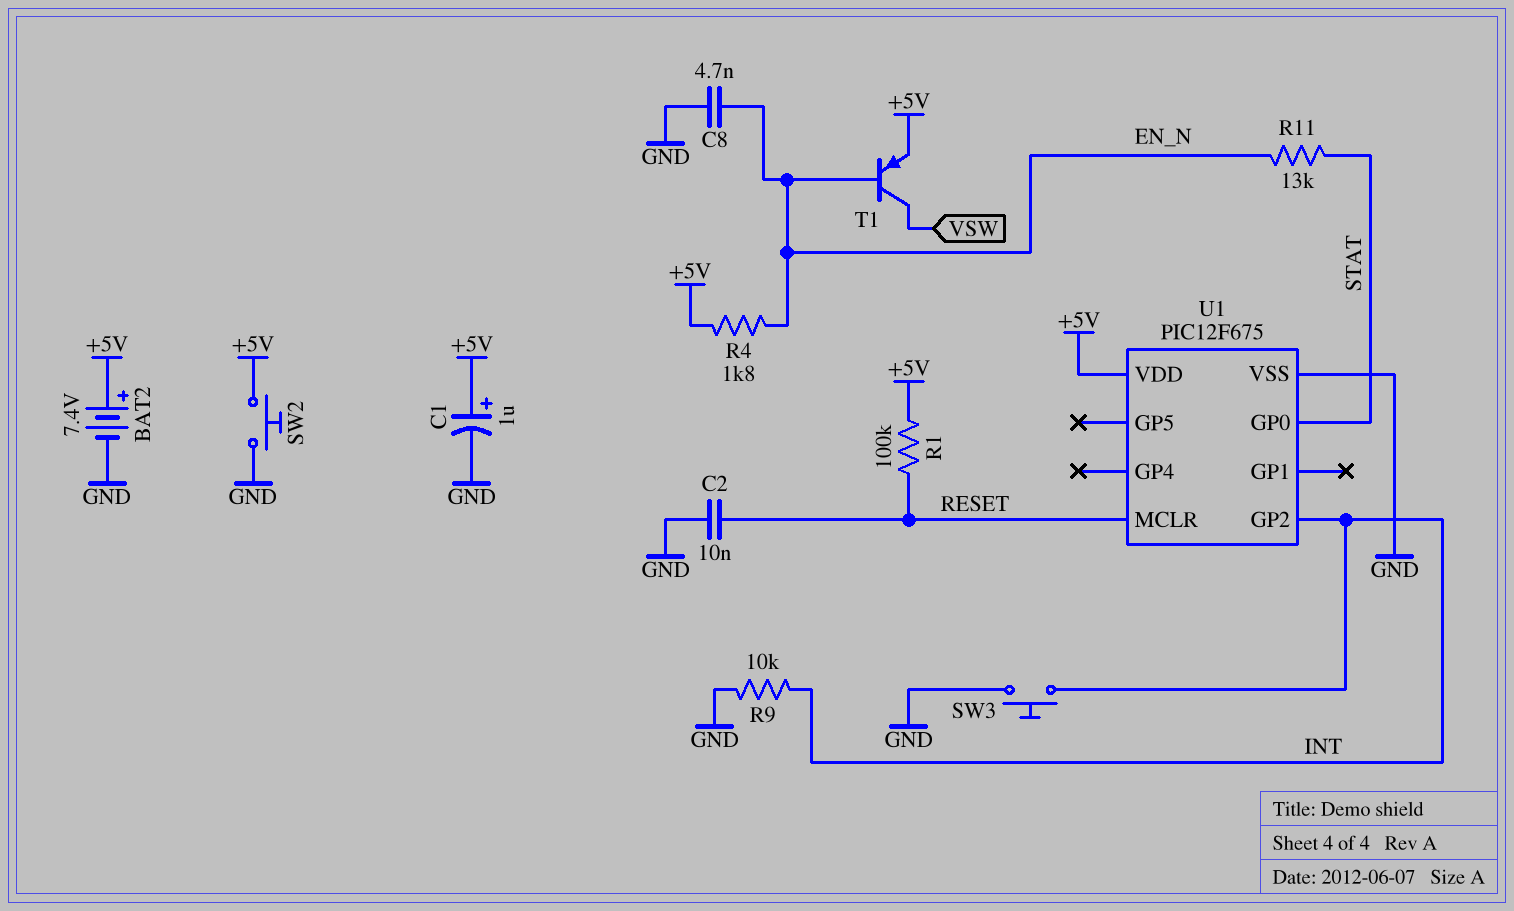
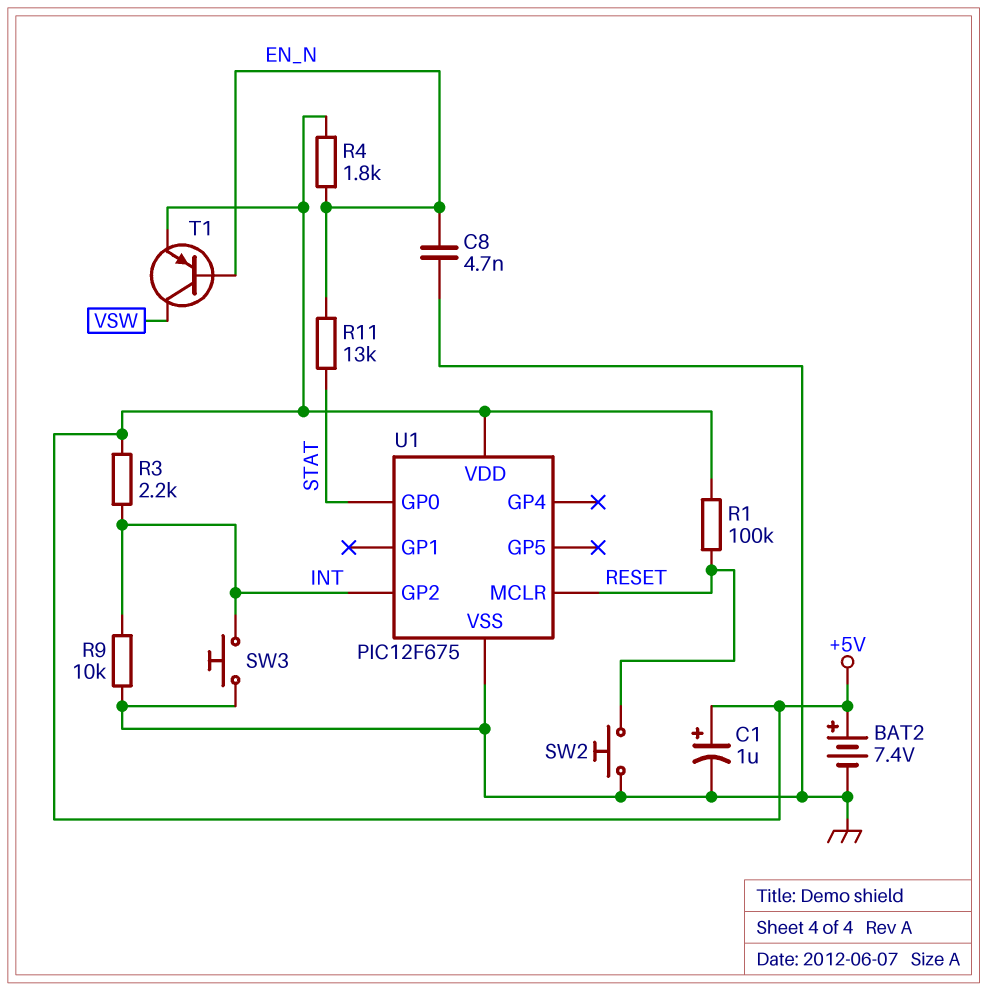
C2: 10nF (GND, RESET) -> none
R3: none -> 2.2k (+5V, INT)
SW2: button (+5V, GND) -> button (GND, RESET)

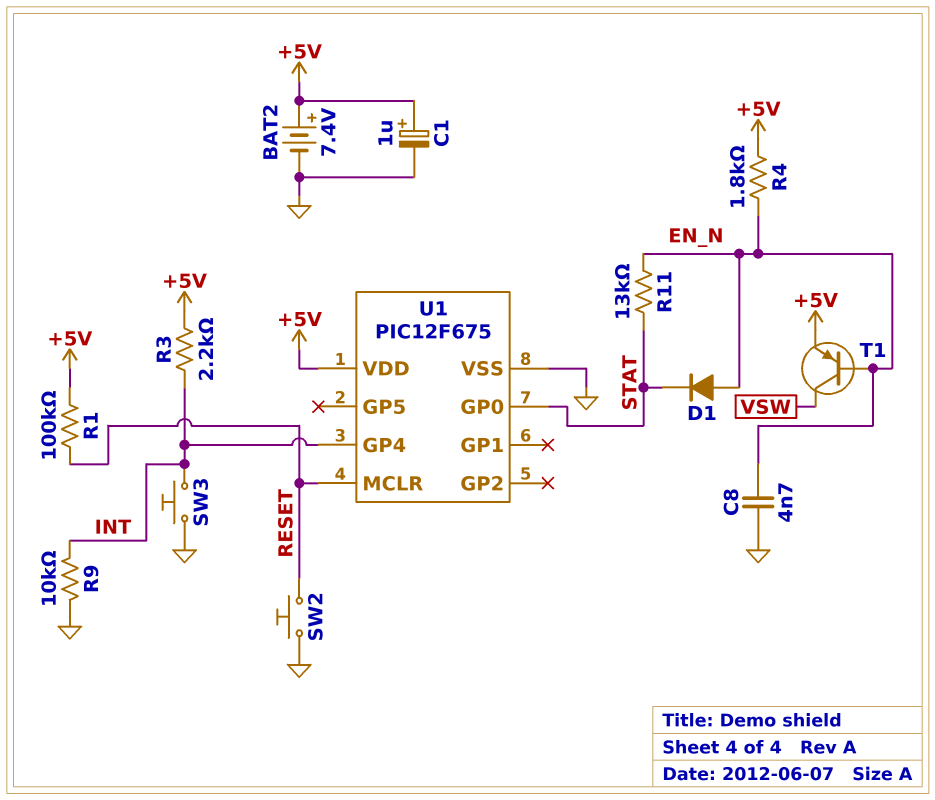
D1: none -> diode (A EN_N, K STAT)
U1 pin GP2: INT -> none
U1 pin GP4: none -> INT

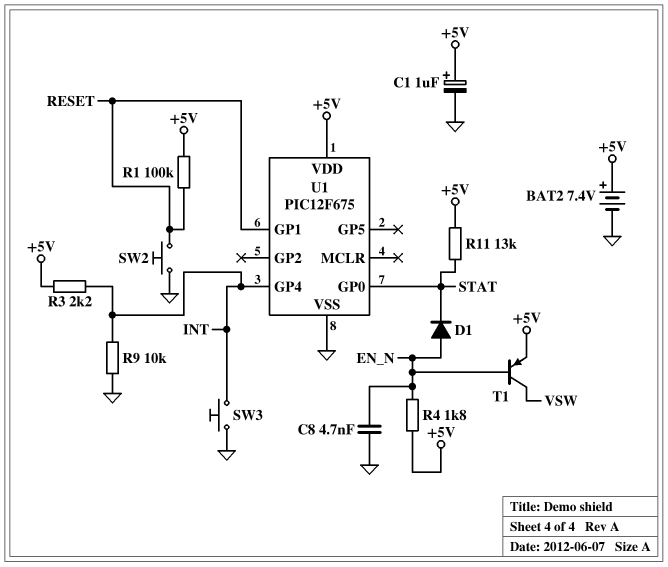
R11: 13k (EN_N, STAT) -> 13k (+5V, STAT)
U1 pin GP1: none -> RESET
U1 pin MCLR: RESET -> none

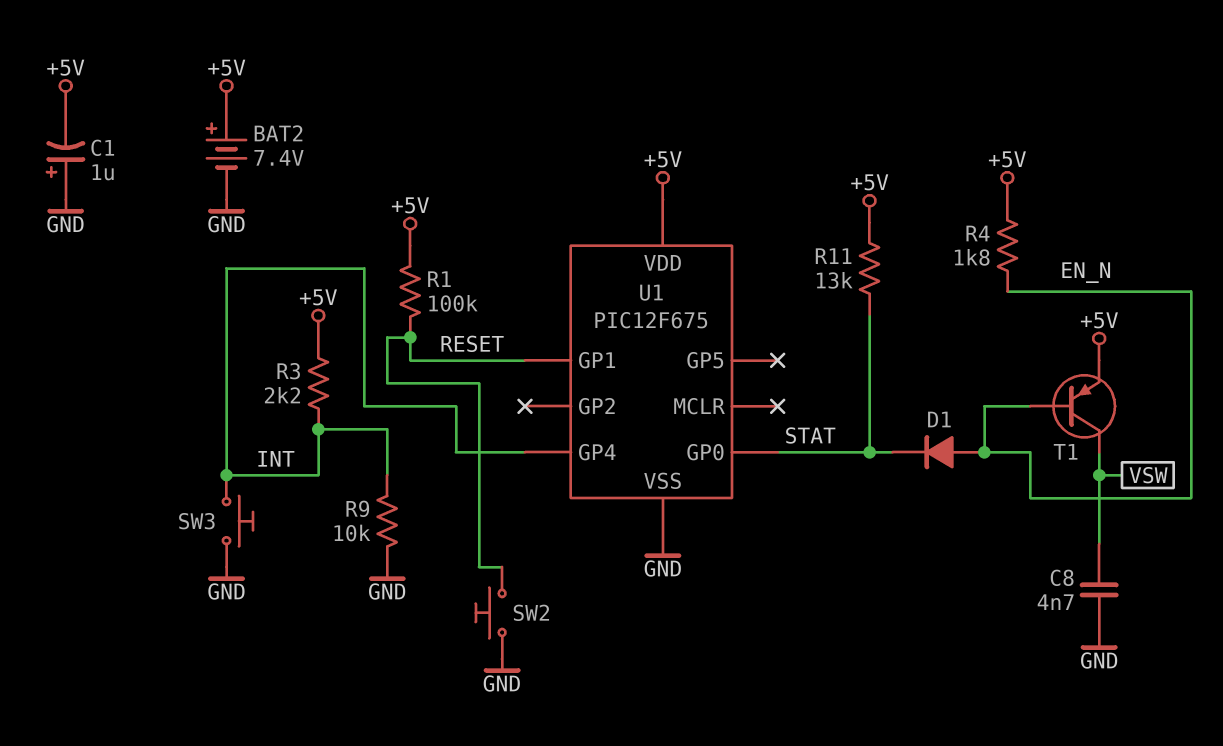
C1: 1uF (plus +5V, minus GND) -> 1uF (plus GND, minus +5V)
C8: 4.7nF (EN_N, GND) -> 4.7nF (GND, VSW)

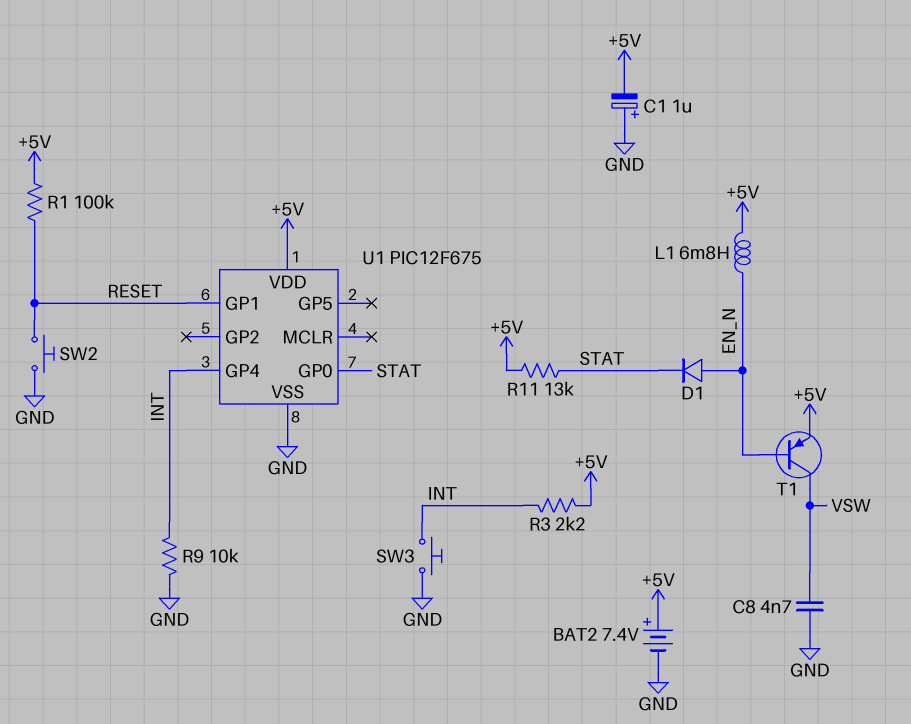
L1: none -> 6.8mH (+5V, EN_N)
R4: 1.8k (+5V, EN_N) -> none

